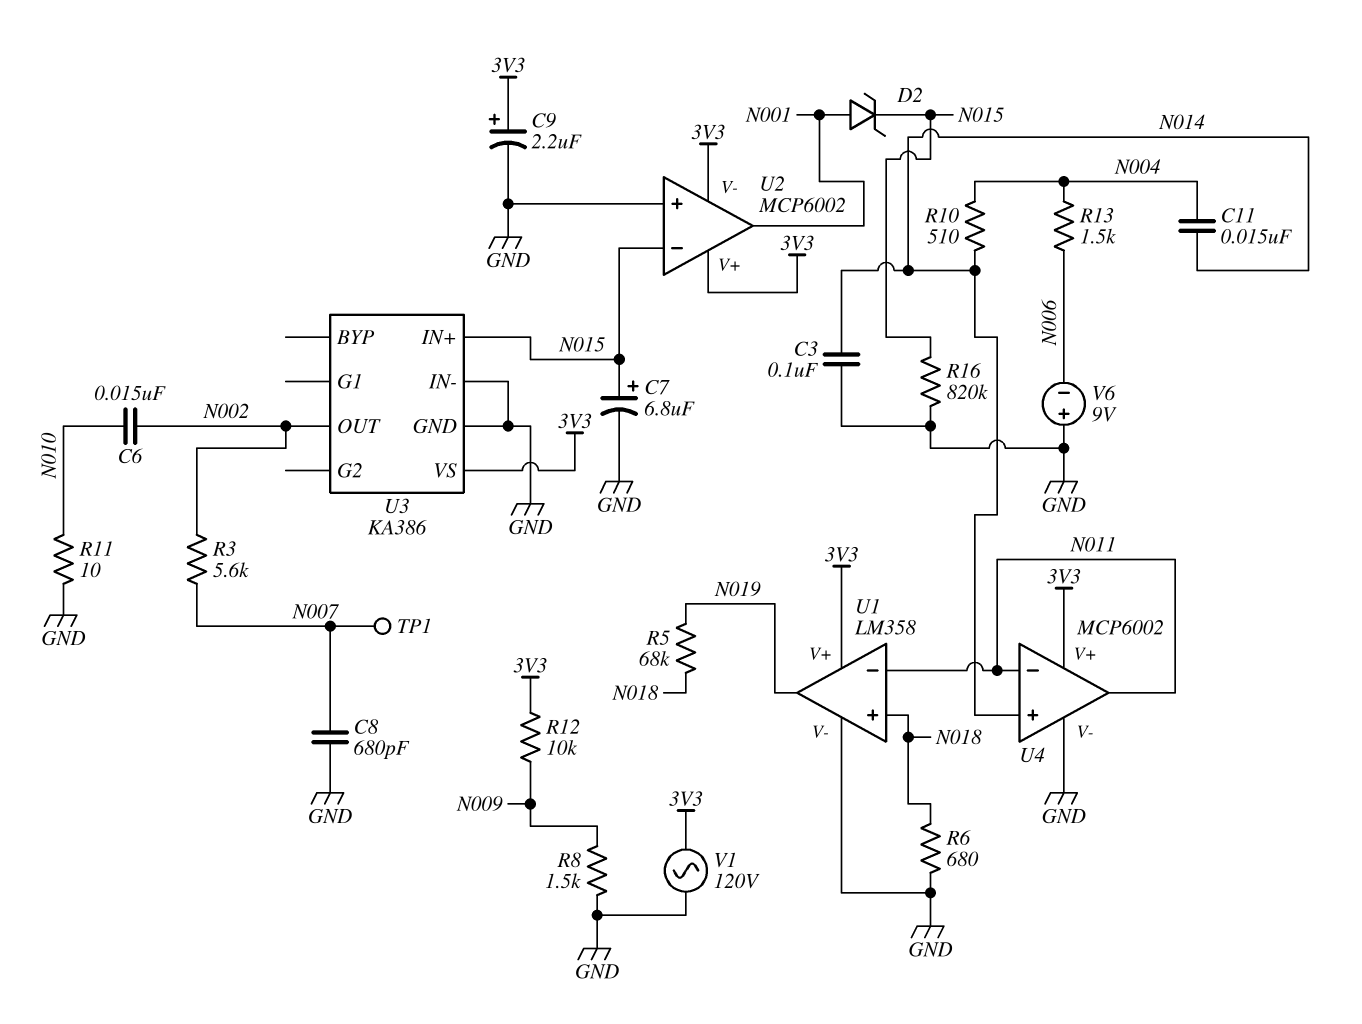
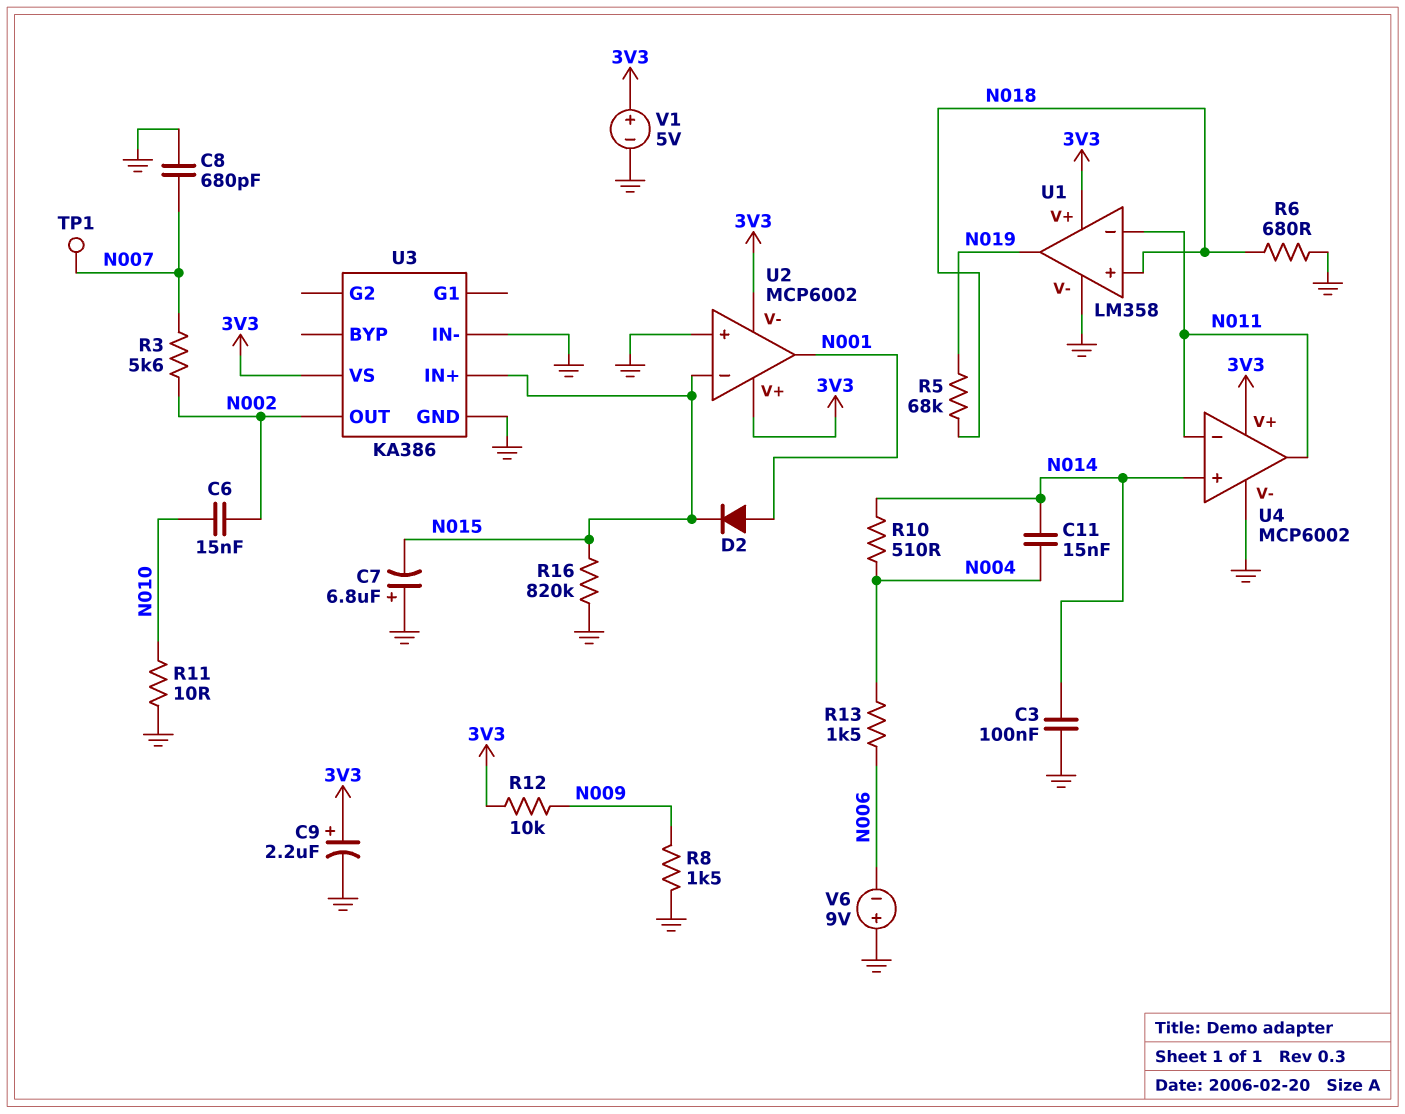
C7: 6.8uF (plus N015, minus GND) -> 6.8uF (plus GND, minus N015)
D2: zener (A N001, K N015) -> diode (A N001, K N015)
V1: AC 120V (3V3, GND) -> 5V (plus 3V3, minus GND)

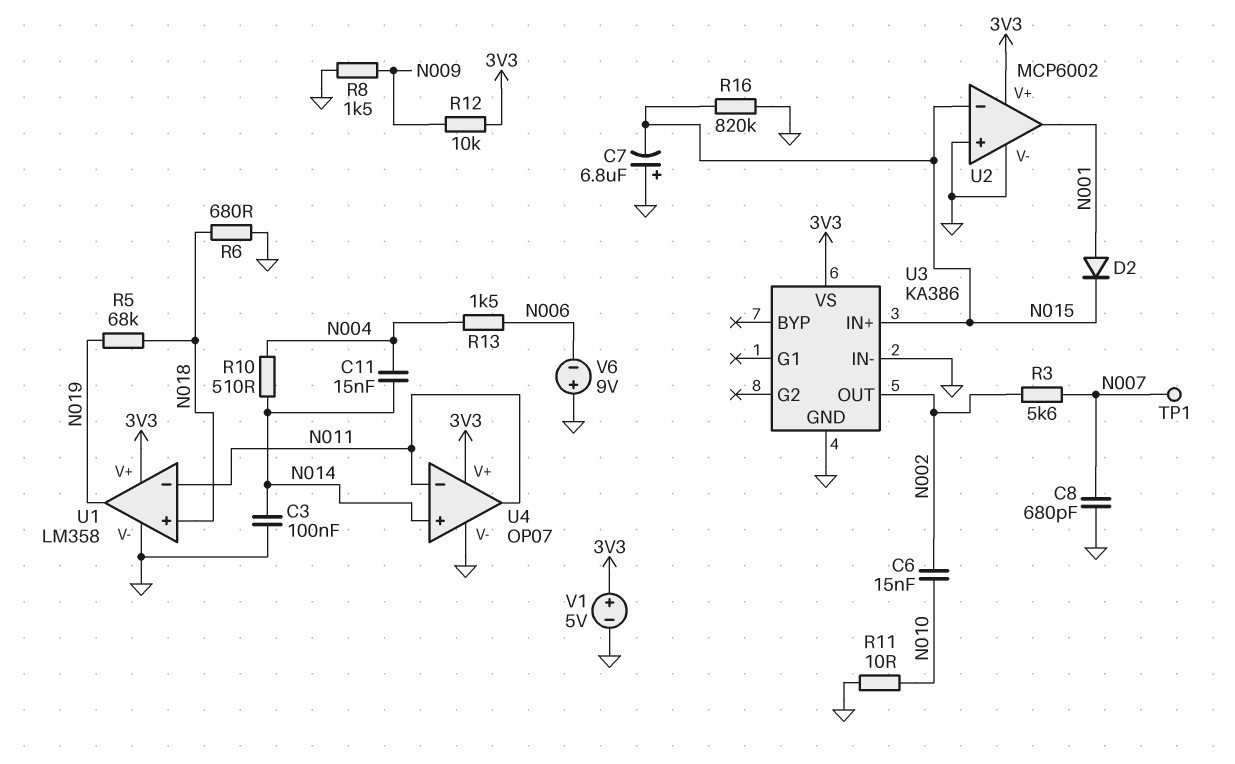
C9: 2.2uF (plus 3V3, minus GND) -> none
U2 pin V-: 3V3 -> GND
U4: MCP6002 -> OP07

